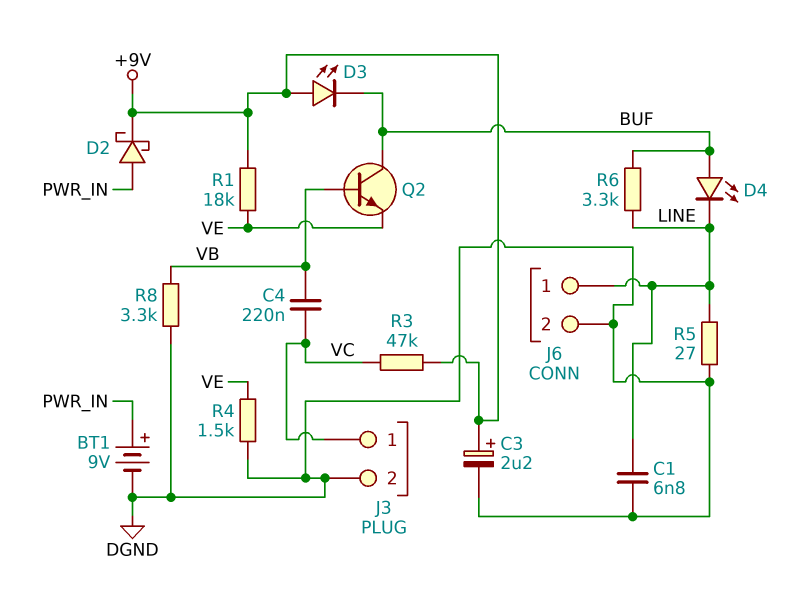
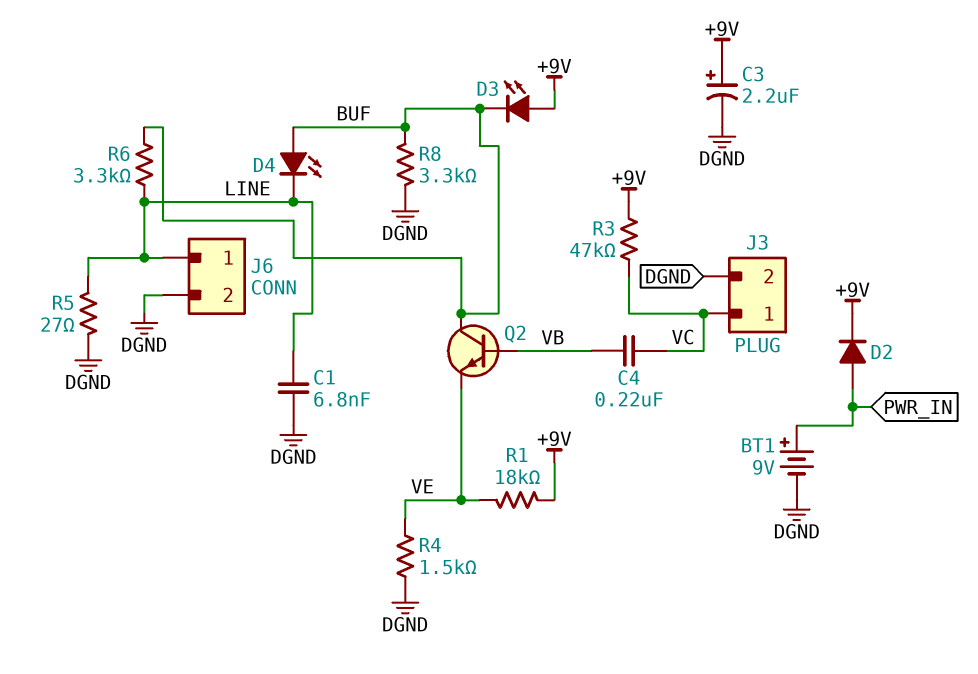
D2: schottky (A PWR_IN, K +9V) -> diode (A PWR_IN, K +9V)
R8: 3.3k (DGND, VB) -> 3.3k (BUF, DGND)

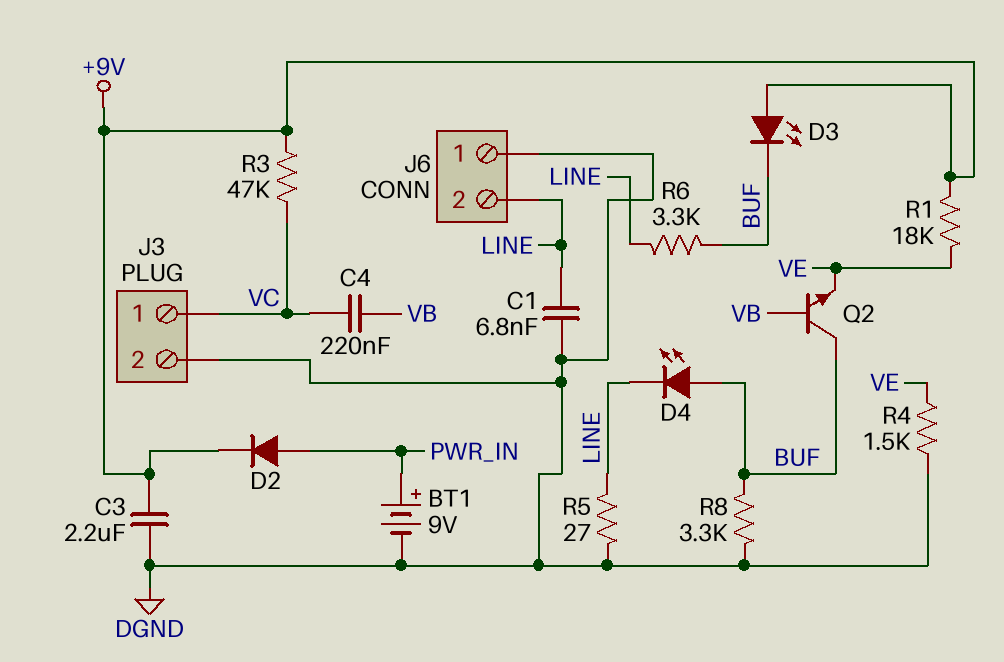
C3: 2.2uF (plus +9V, minus DGND) -> 2.2uF (+9V, DGND)
J6 pin 1: LINE -> DGND
J6 pin 2: DGND -> LINE

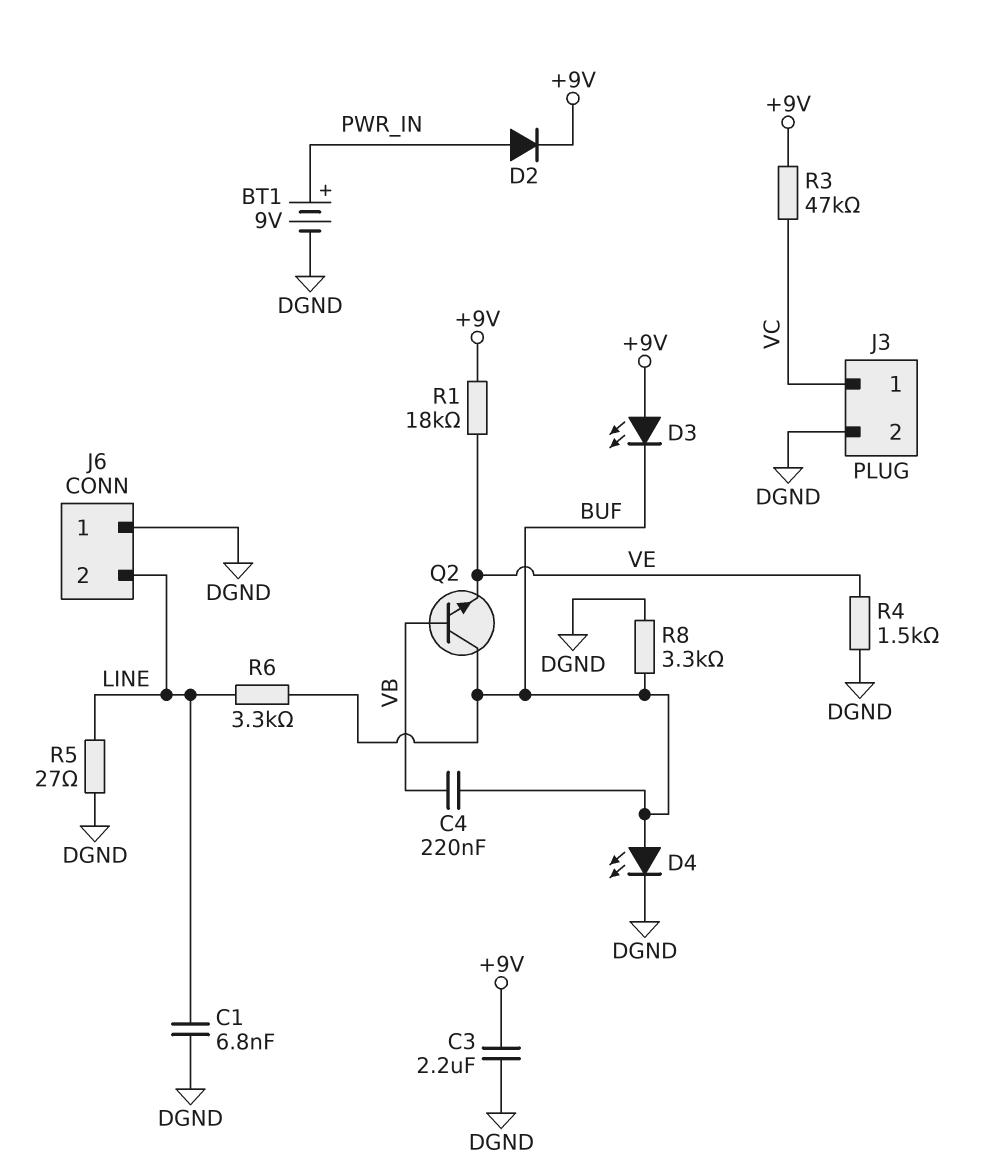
C4: 220nF (VB, VC) -> 220nF (BUF, VB)
D4: LED (A BUF, K LINE) -> LED (A BUF, K DGND)

